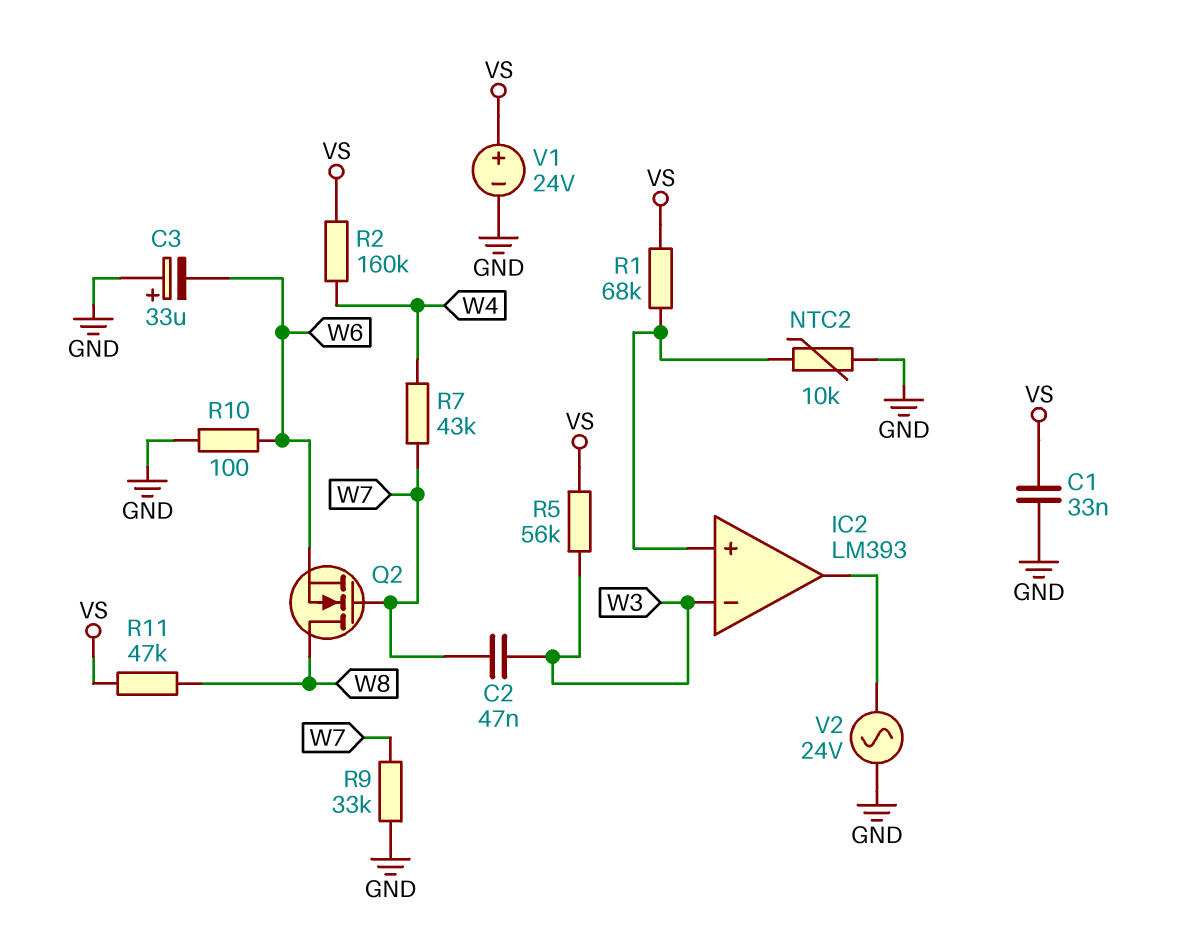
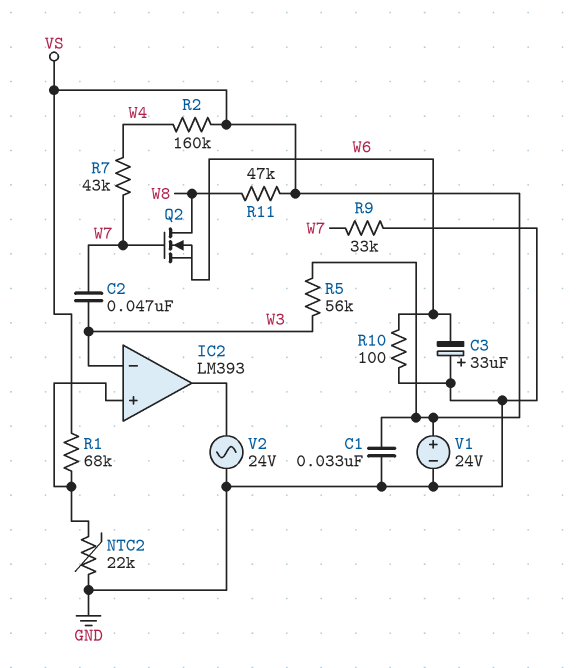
NTC2: 10k (GND, IC2/in+) -> 22k (GND, IC2/in+)

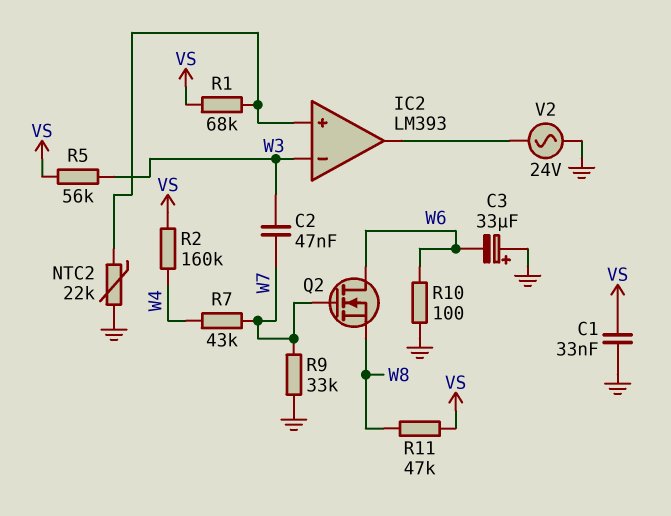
Q2: NMOS (G W7, D W8, S W6) -> NMOS (G W7, D W6, S W8)
V1: 24V (plus VS, minus GND) -> none

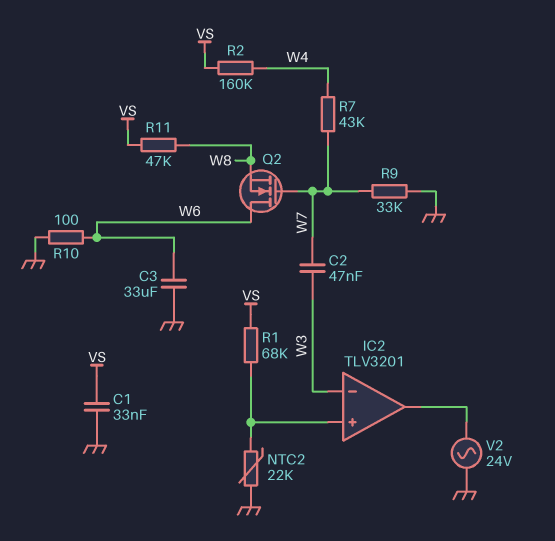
C3: 33uF (plus GND, minus W6) -> 33uF (GND, W6)
IC2: LM393 -> TLV3201
R5: 56k (VS, W3) -> none

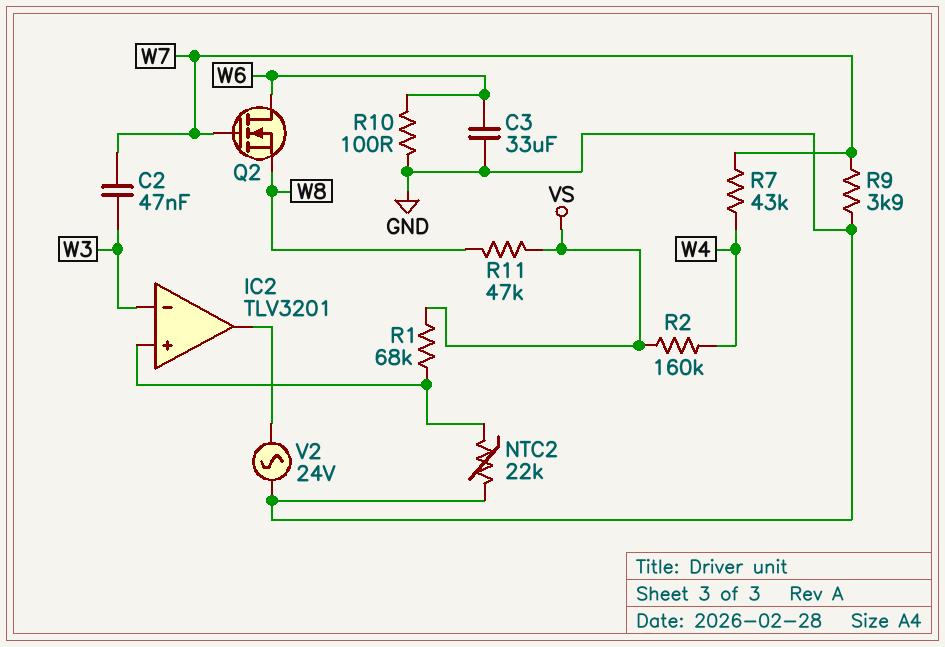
C1: 33nF (GND, VS) -> none
R9: 33k (GND, W7) -> 3.9k (GND, W7)

